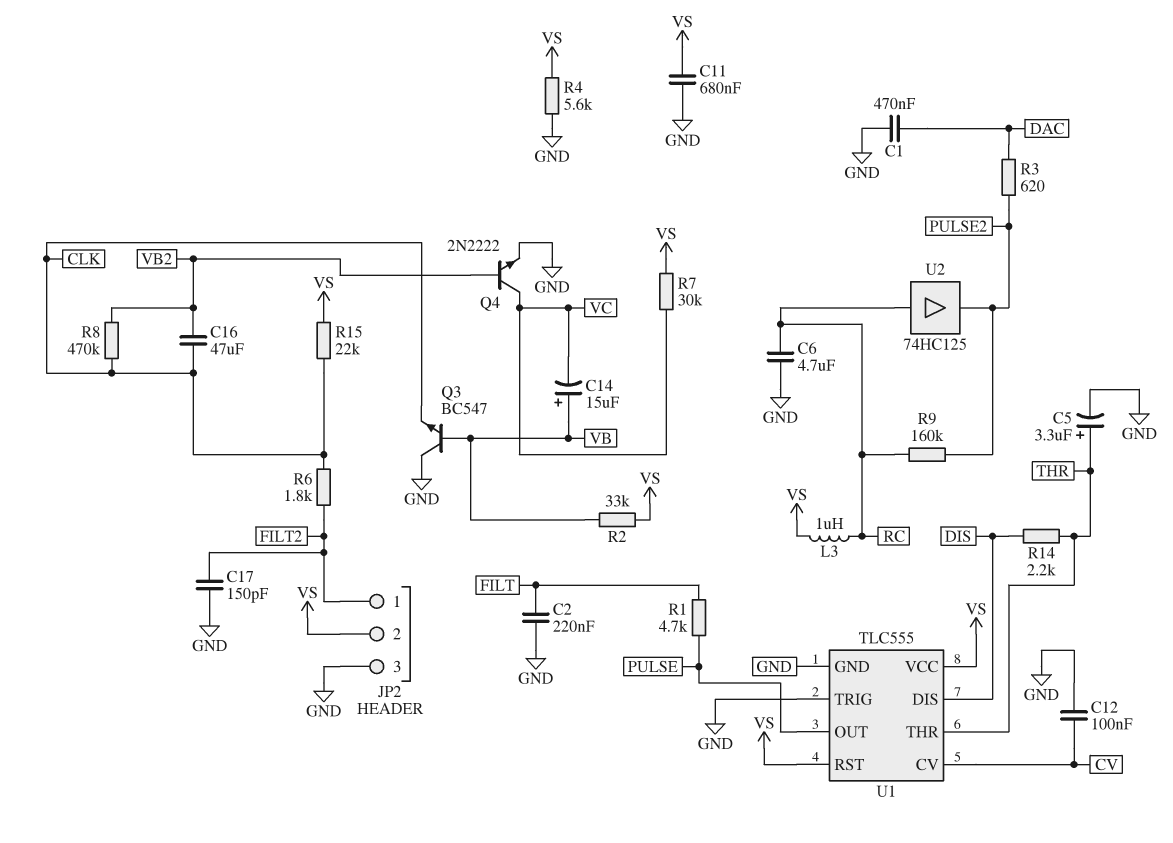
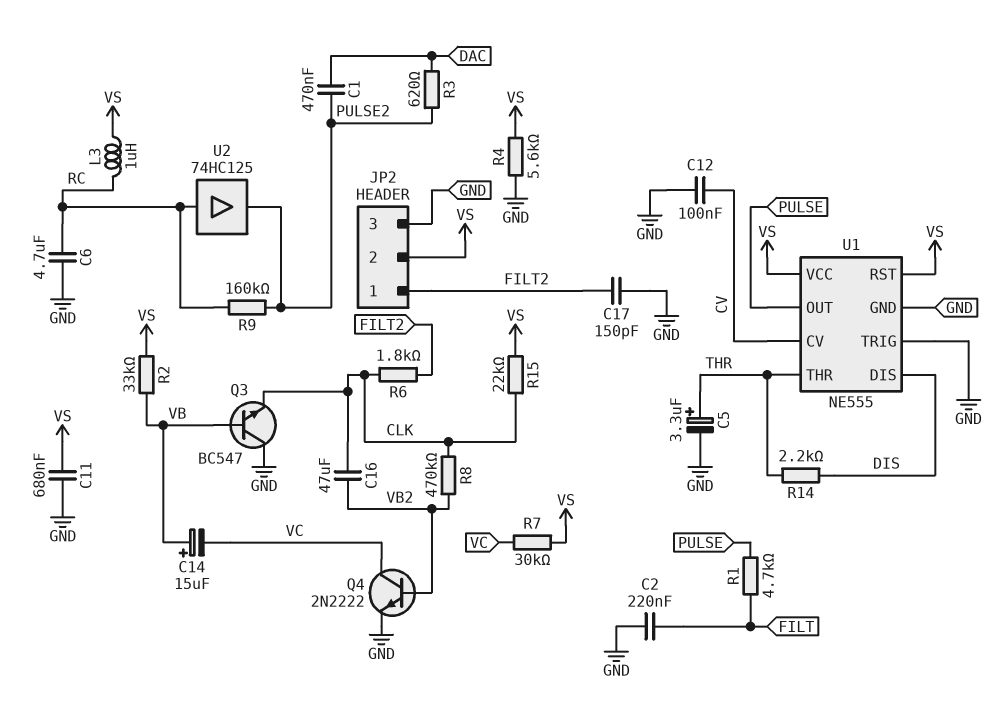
C1: 470nF (DAC, GND) -> 470nF (DAC, PULSE2)
U1: TLC555 -> NE555

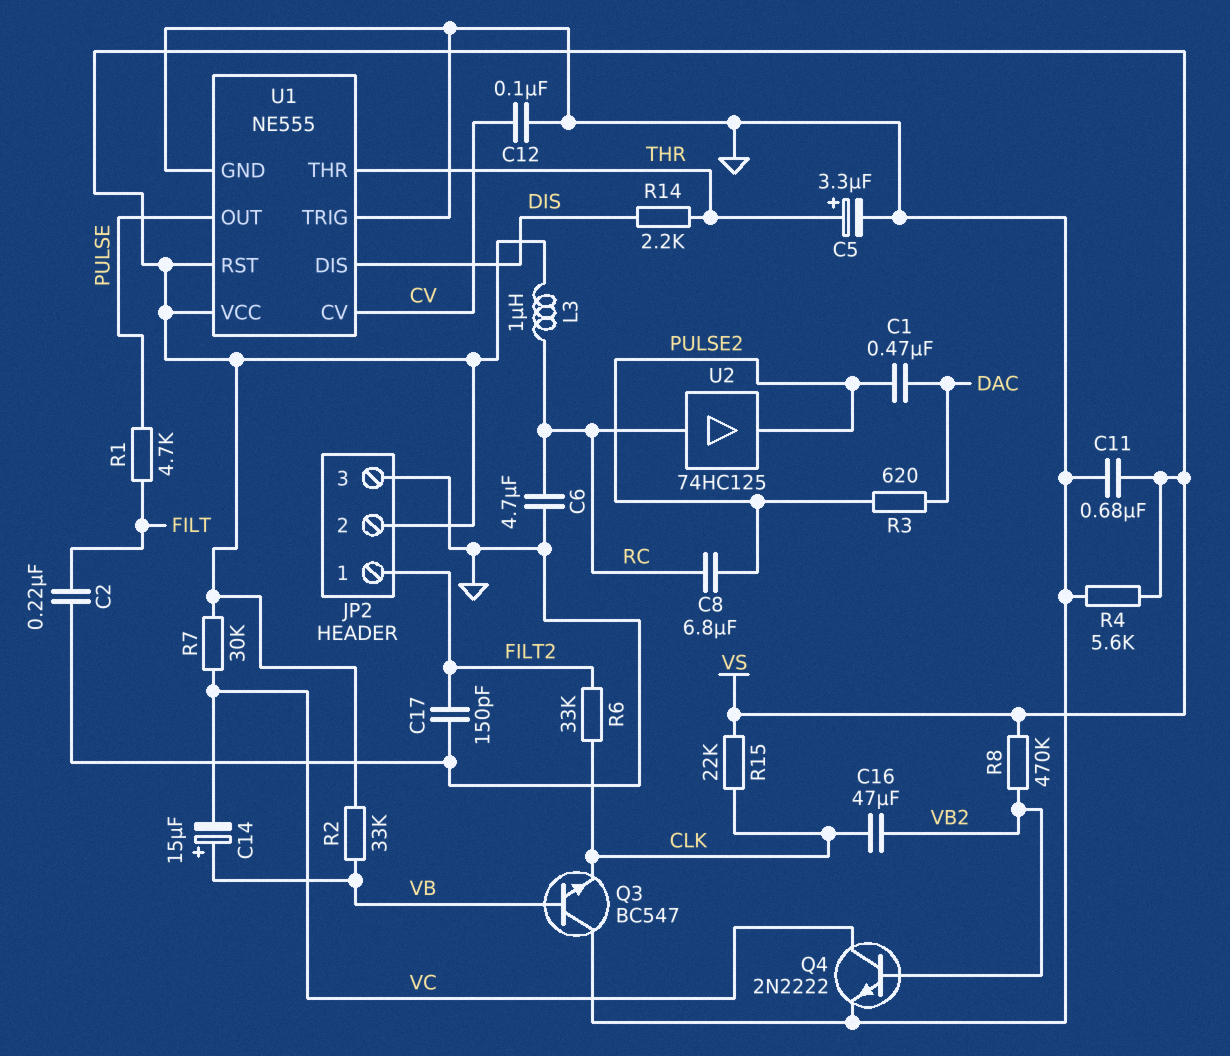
C8: none -> 6.8uF (PULSE2, RC)
R6: 1.8k (CLK, FILT2) -> 33k (CLK, FILT2)
R8: 470k (CLK, VB2) -> 470k (VB2, VS)
R9: 160k (PULSE2, RC) -> none

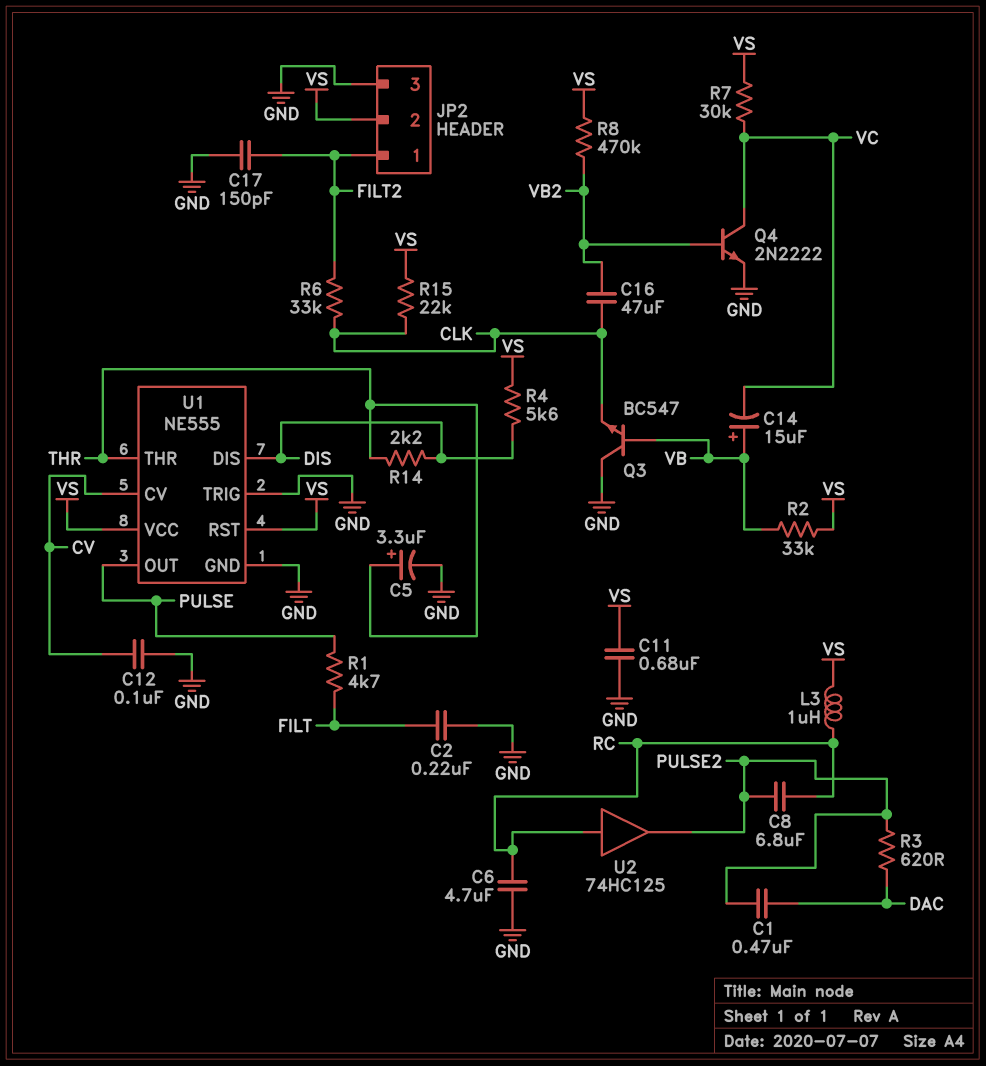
R4: 5.6k (GND, VS) -> 5.6k (DIS, VS)

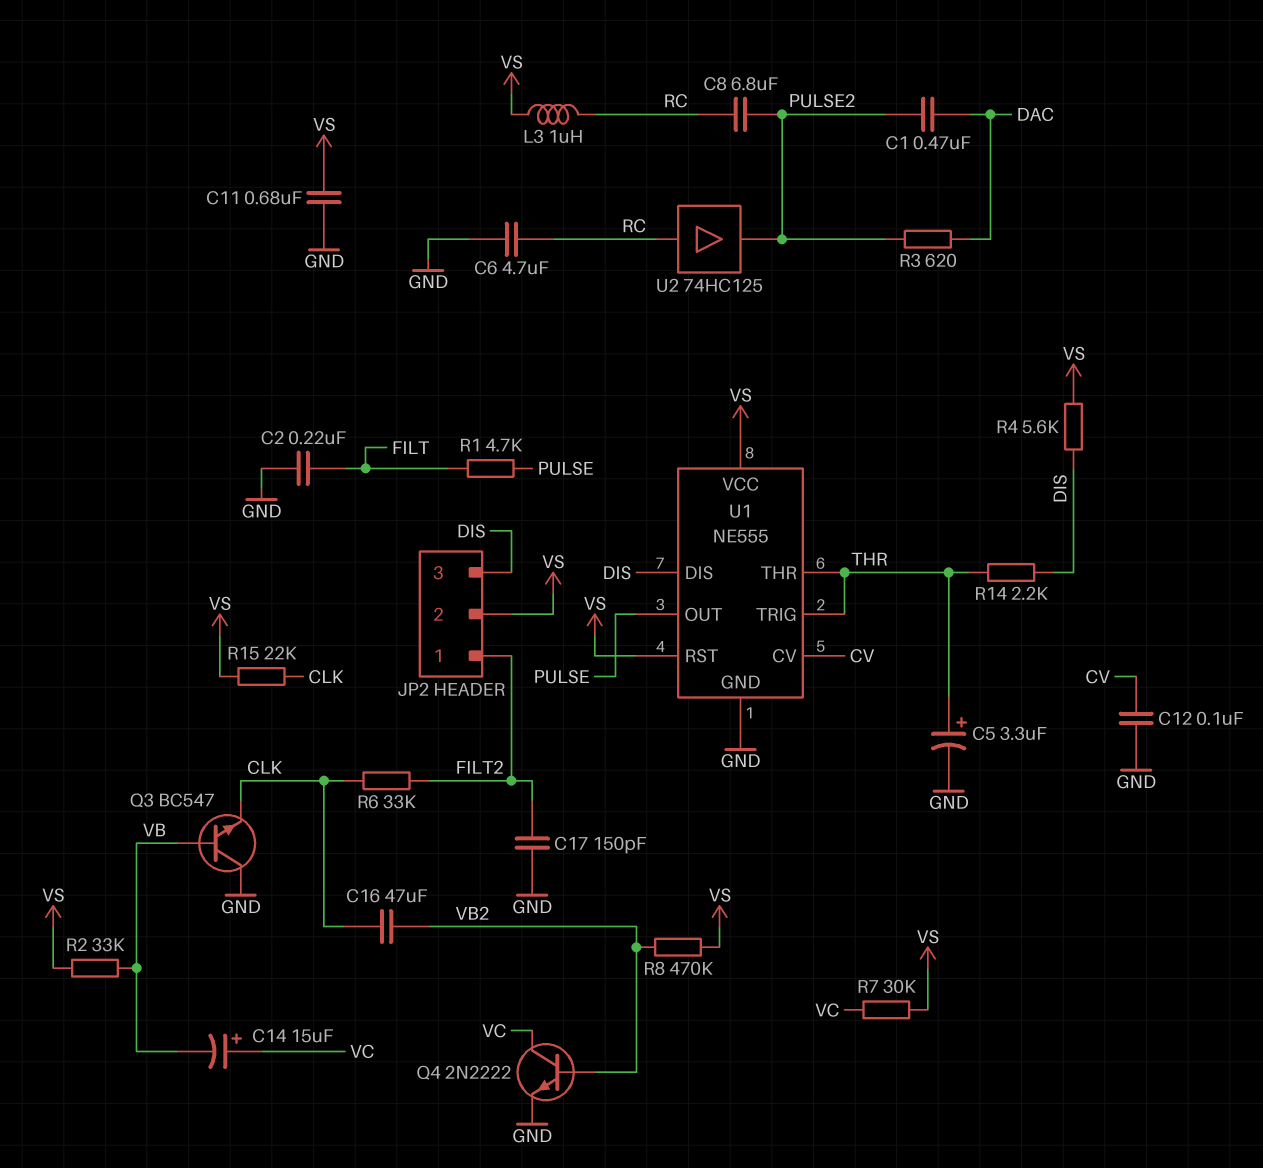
C14: 15uF (plus VB, minus VC) -> 15uF (plus VC, minus VB)
JP2 pin 3: GND -> DIS
U1 pin TRIG: GND -> THR

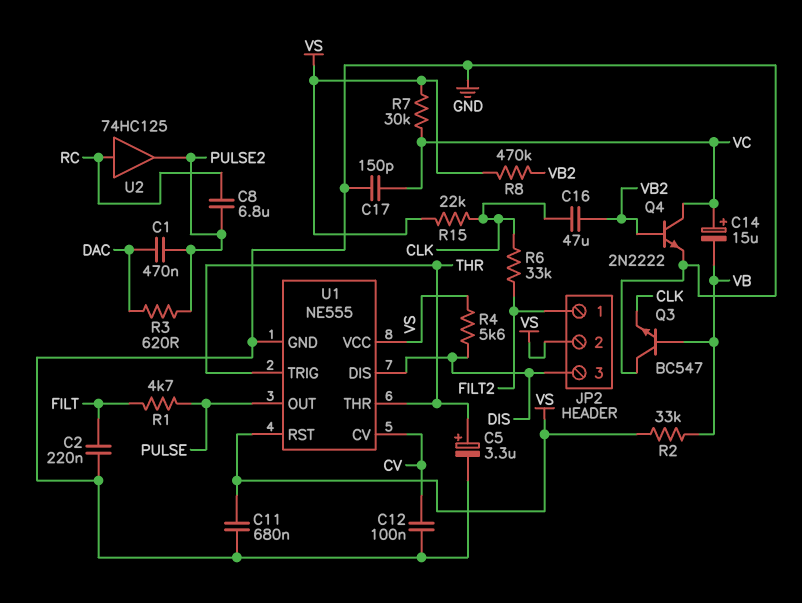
C6: 4.7uF (GND, RC) -> none
C17: 150pF (FILT2, GND) -> 150pF (GND, VC)
L3: 1uH (RC, VS) -> none
R14: 2.2k (DIS, THR) -> none

